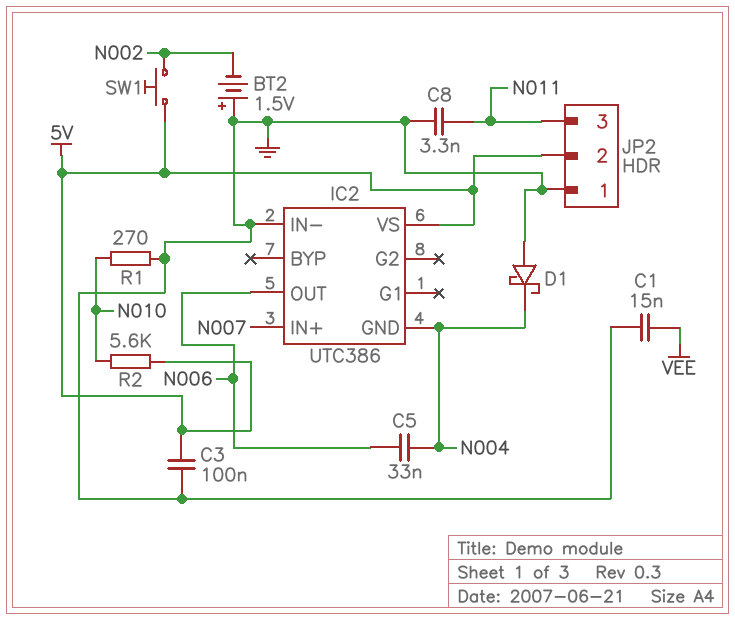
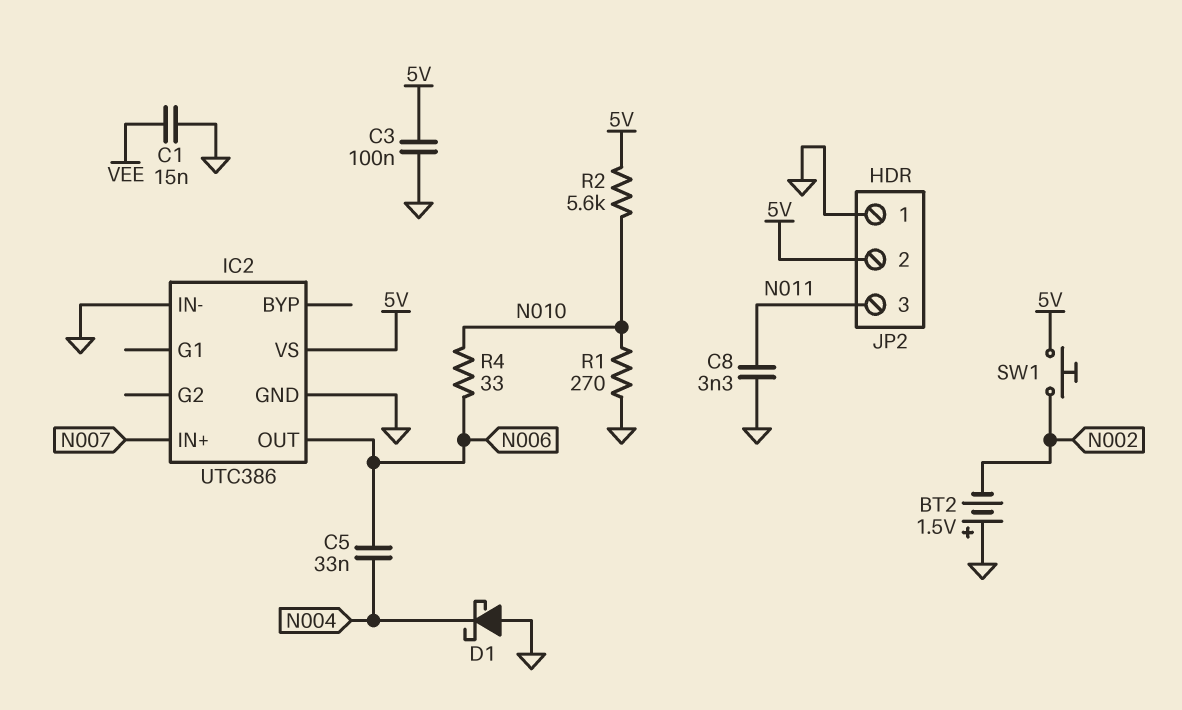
IC2 pin GND: N004 -> GND
R4: none -> 33 (N006, N010)

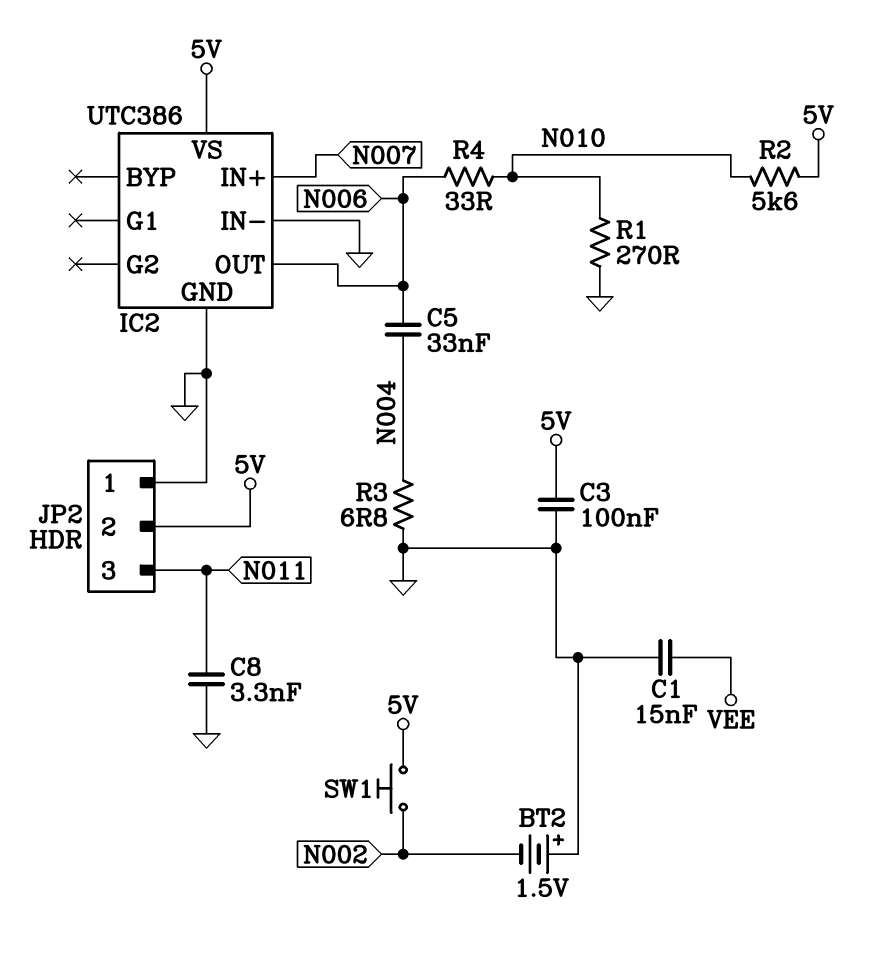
D1: schottky (A GND, K N004) -> none
R3: none -> 6.8 (GND, N004)

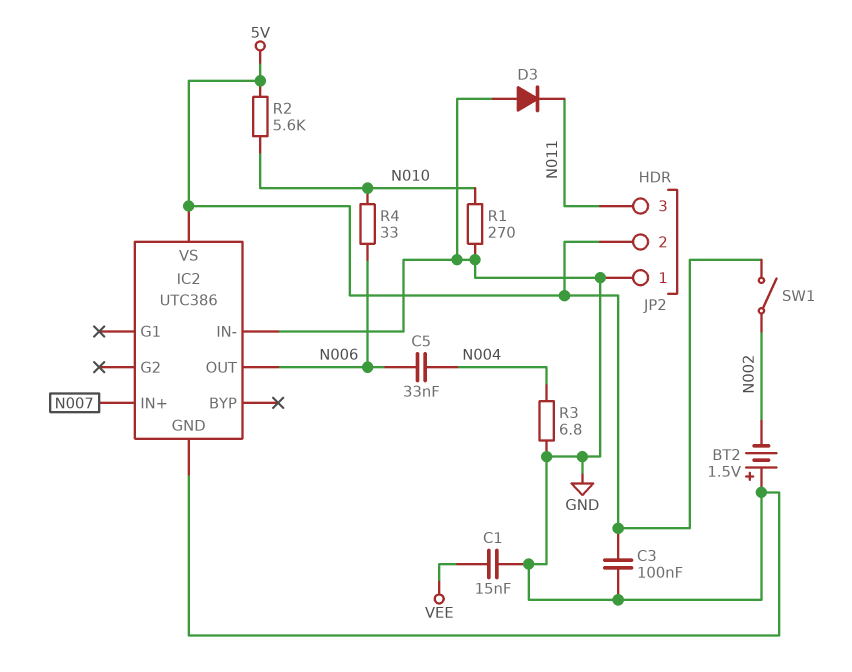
C8: 3.3nF (GND, N011) -> none
D3: none -> diode (A GND, K N011)
SW1: button (5V, N002) -> switch (5V, N002)

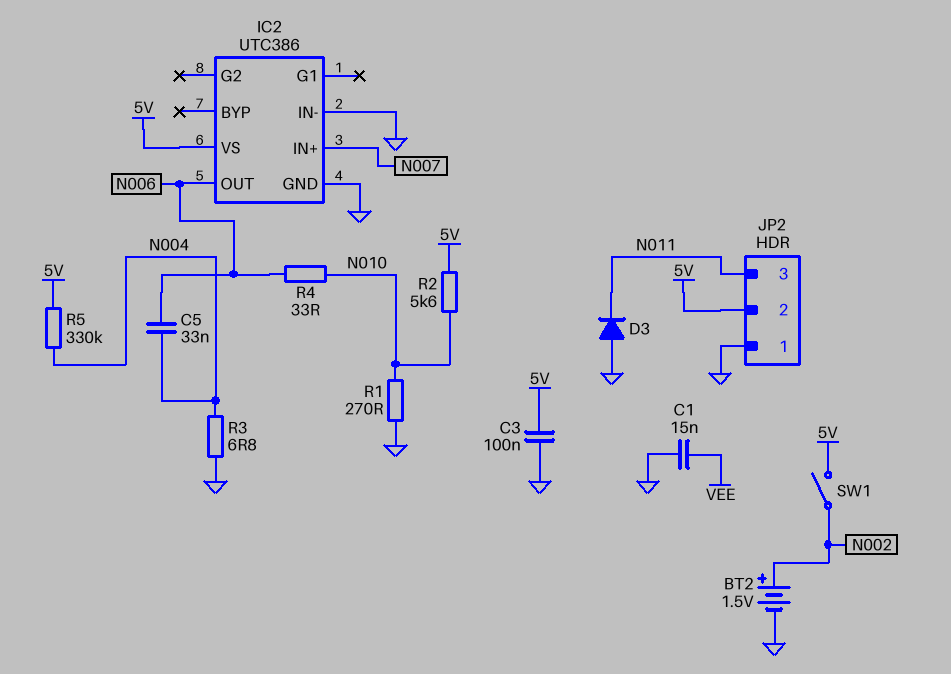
BT2: 1.5V (plus GND, minus N002) -> 1.5V (plus N002, minus GND)
R5: none -> 330k (5V, N004)

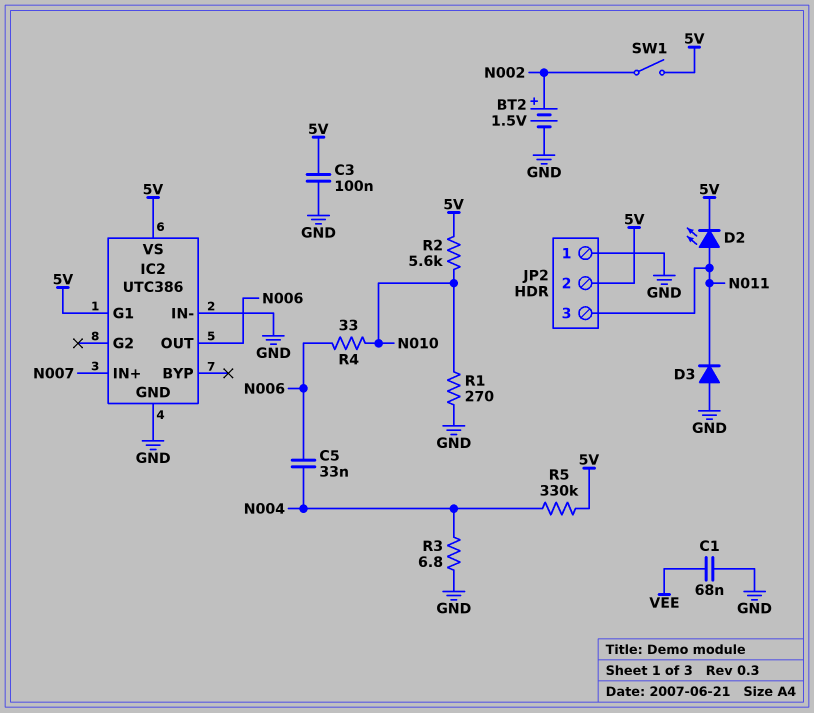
C1: 15nF (GND, VEE) -> 68nF (GND, VEE)
D2: none -> LED (A N011, K 5V)
IC2 pin G1: none -> 5V

